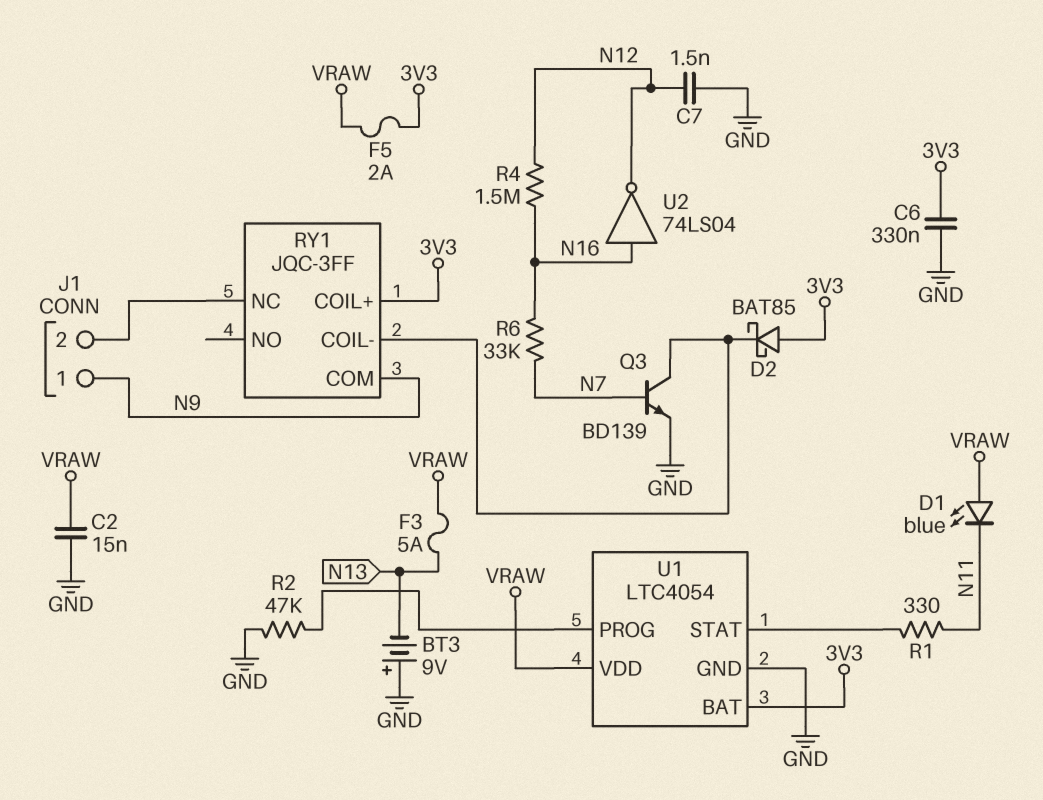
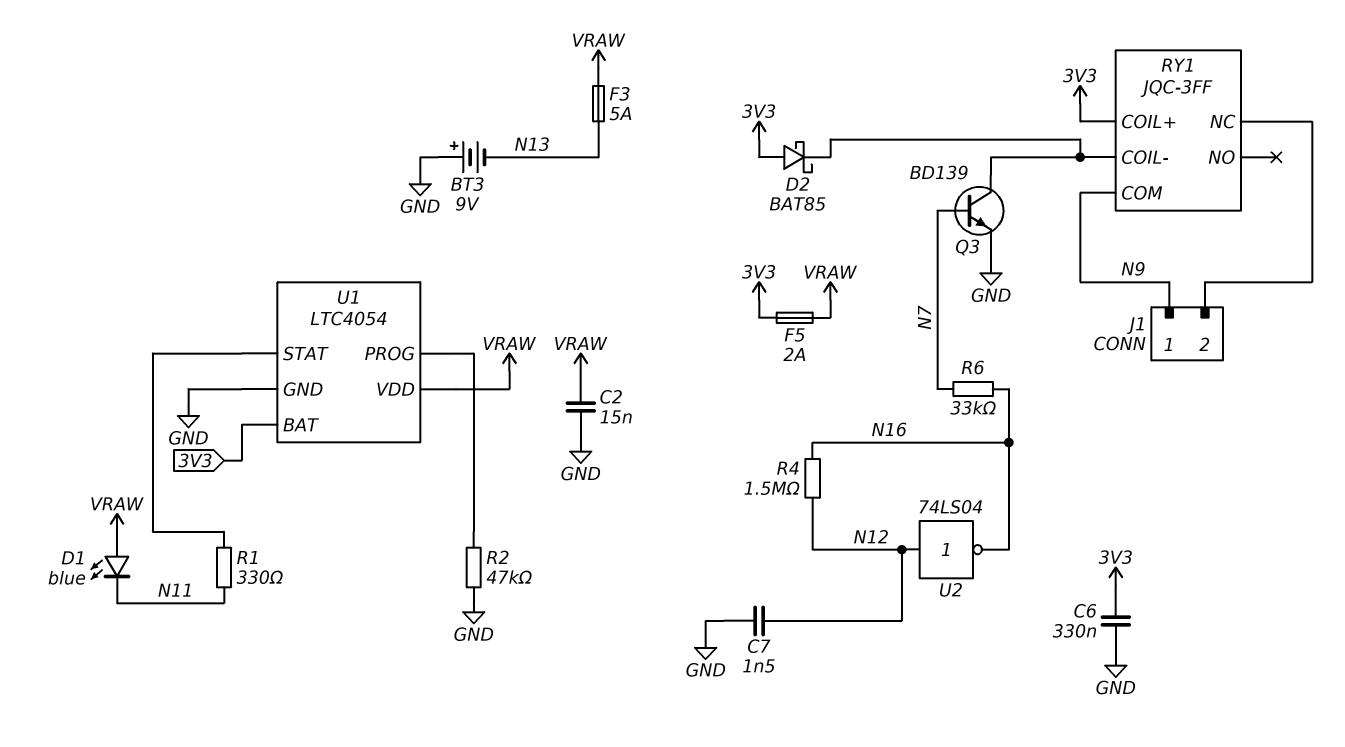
U2: NOT 74LS04 (in N16, out N12) -> NOT 74LS04 (in N12, out N16)

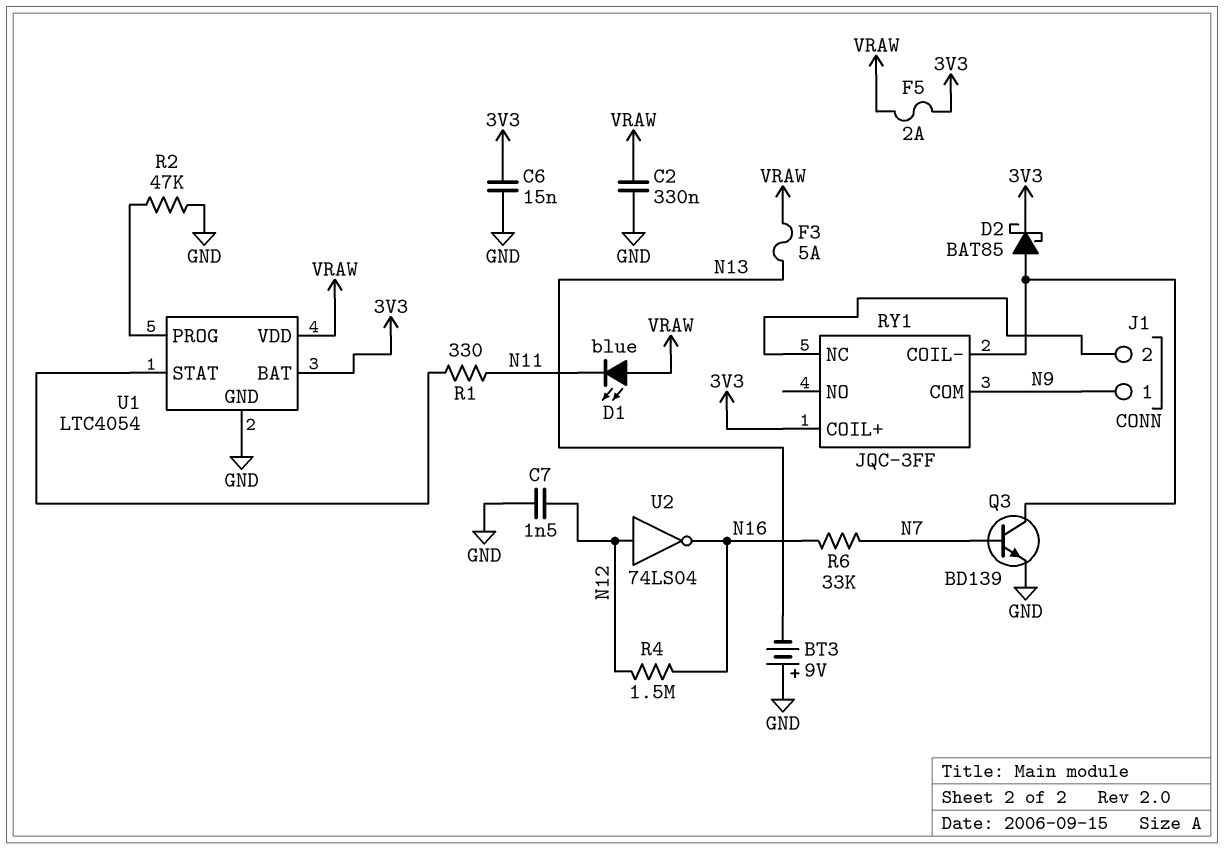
C2: 15nF (GND, VRAW) -> 330nF (GND, VRAW)
C6: 330nF (3V3, GND) -> 15nF (3V3, GND)
D2: schottky BAT85 (A 3V3, K RY1/COIL-) -> schottky BAT85 (A RY1/COIL-, K 3V3)

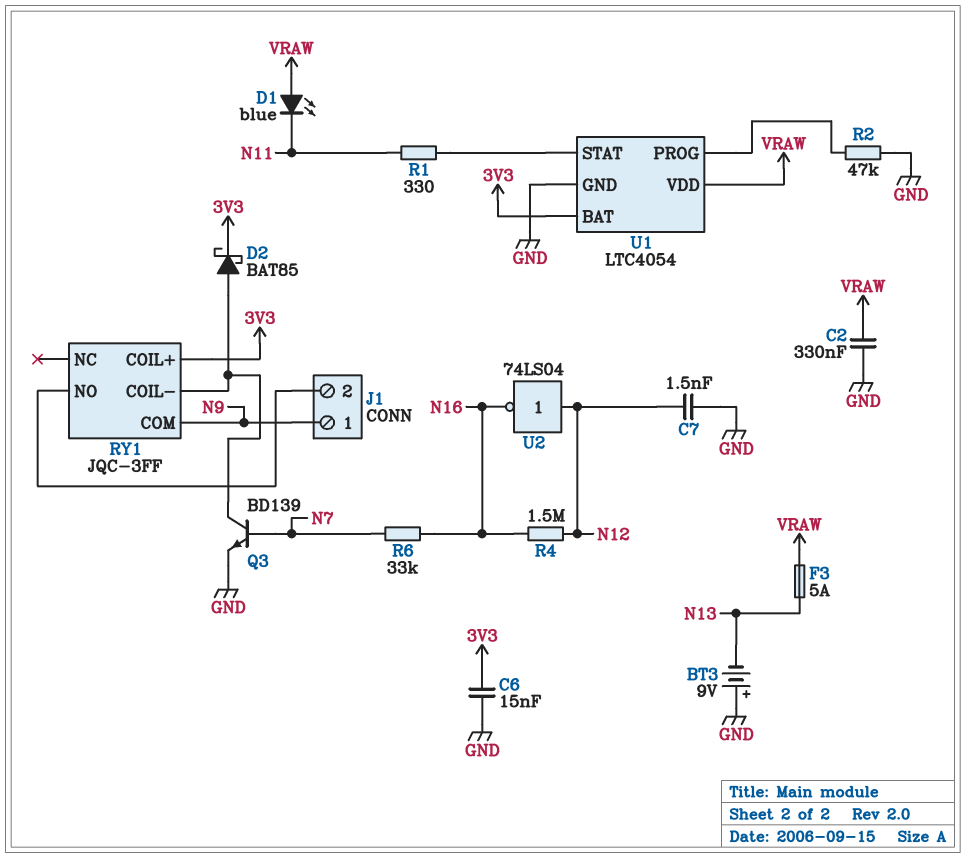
F5: 2A (3V3, VRAW) -> none
RY1 pin NC: J1/2 -> none
RY1 pin NO: none -> J1/2

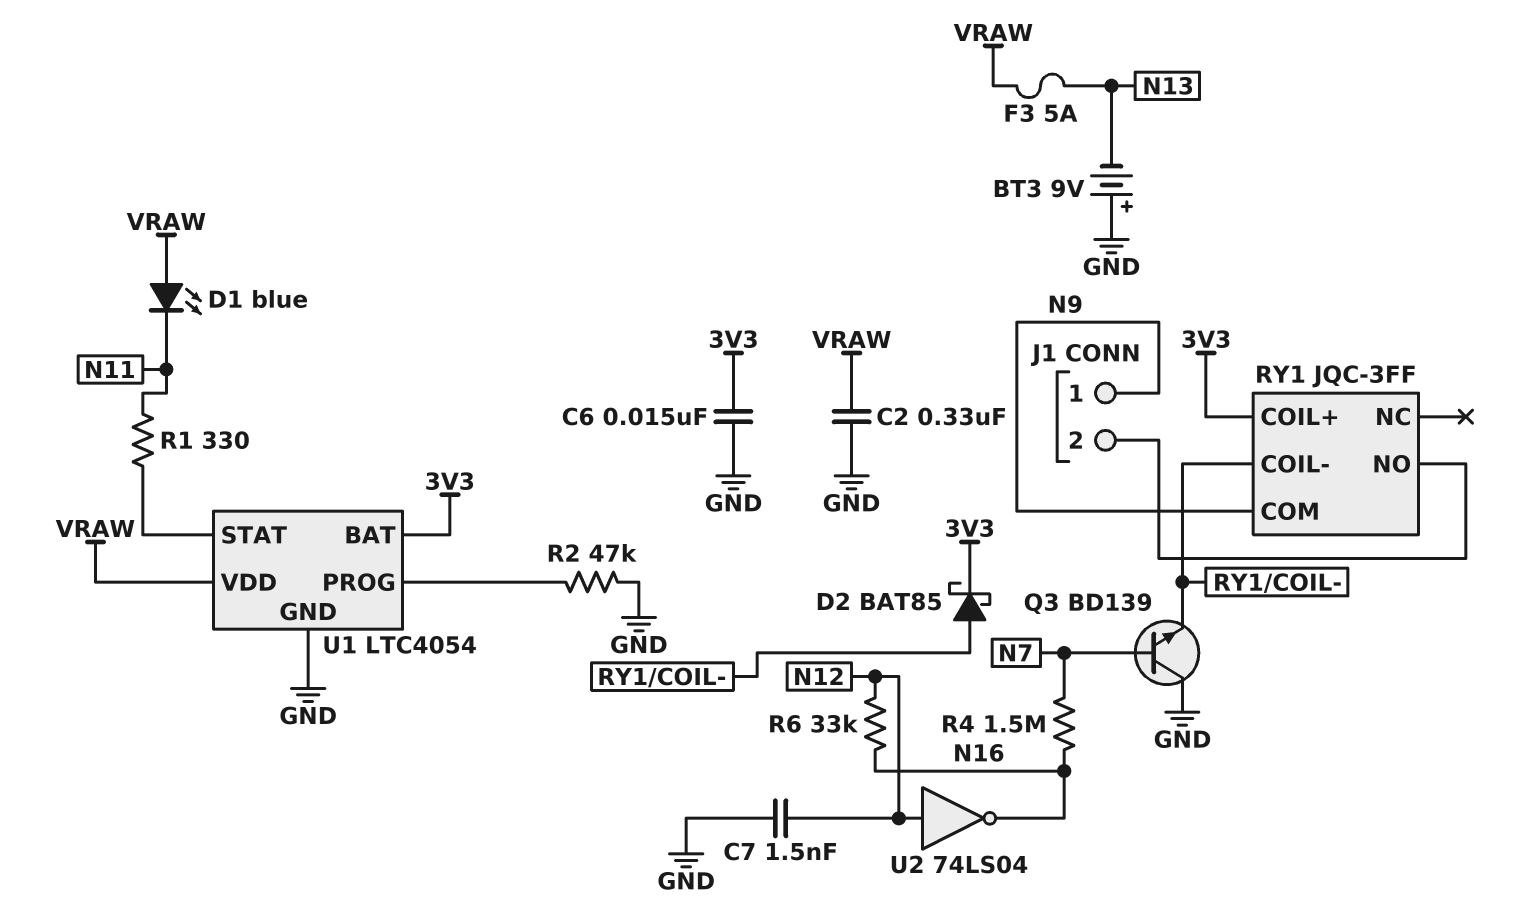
Q3: NPN BD139 (B N7, C RY1/COIL-, E GND) -> NPN BD139 (B N7, C GND, E RY1/COIL-)
R4: 1.5M (N12, N16) -> 1.5M (N7, N16)
R6: 33k (N7, N16) -> 33k (N12, N16)

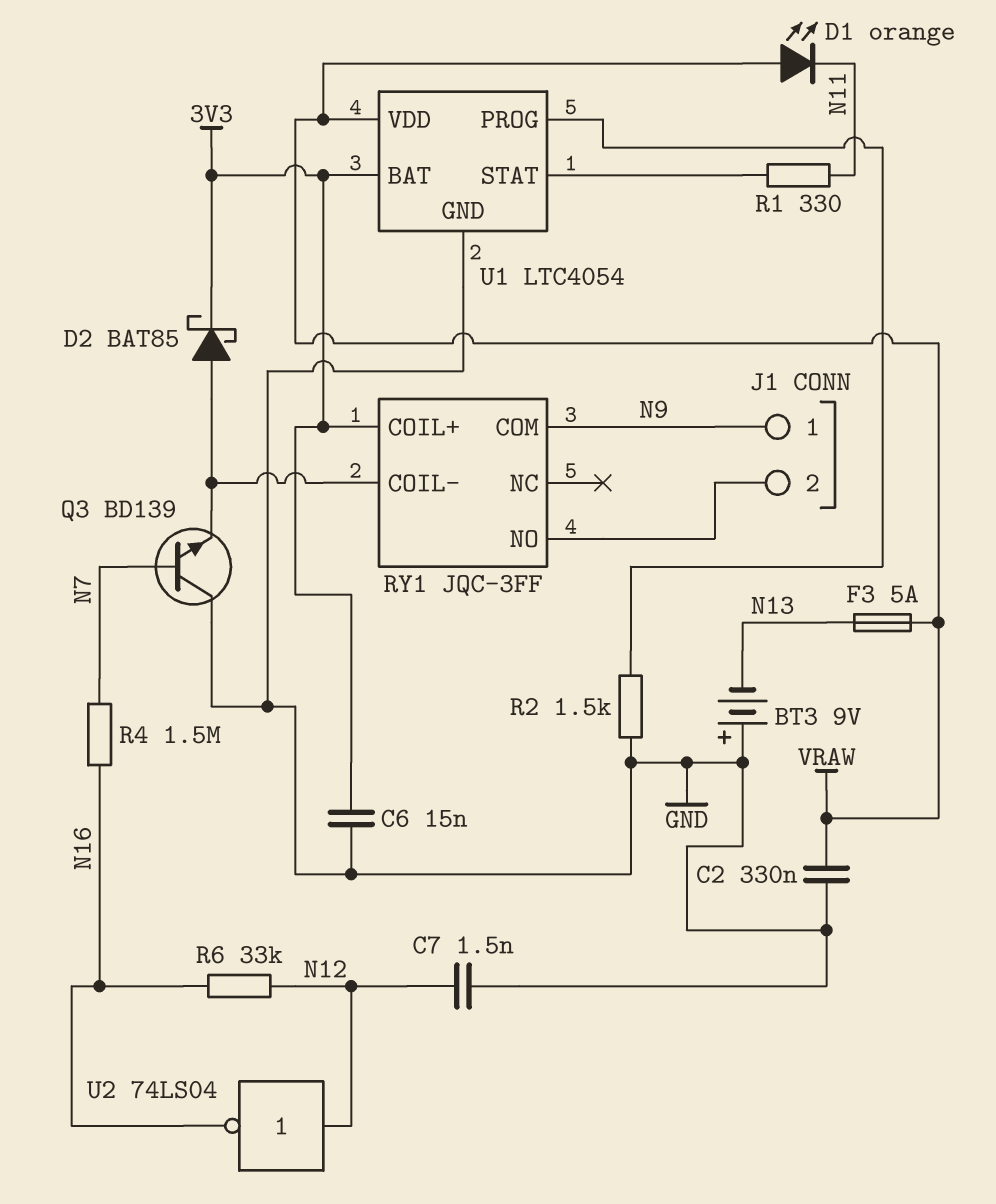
D1: LED blue (A VRAW, K N11) -> LED orange (A VRAW, K N11)
R2: 47k (GND, U1/PROG) -> 1.5k (GND, U1/PROG)

